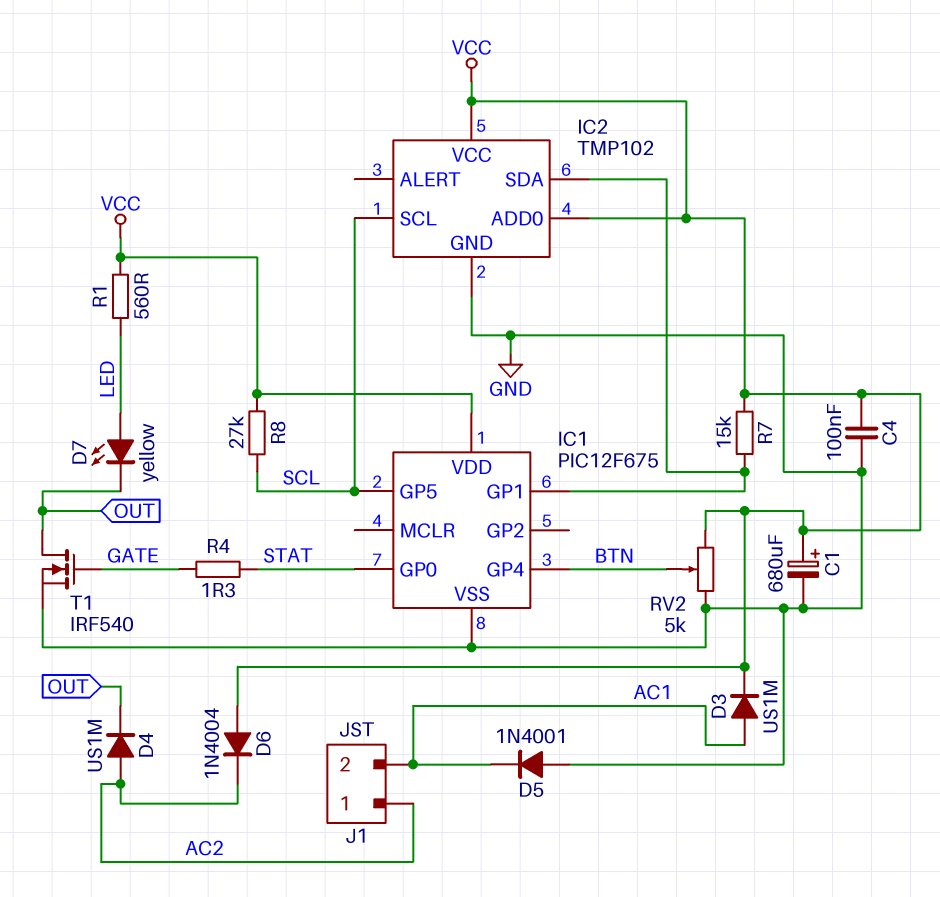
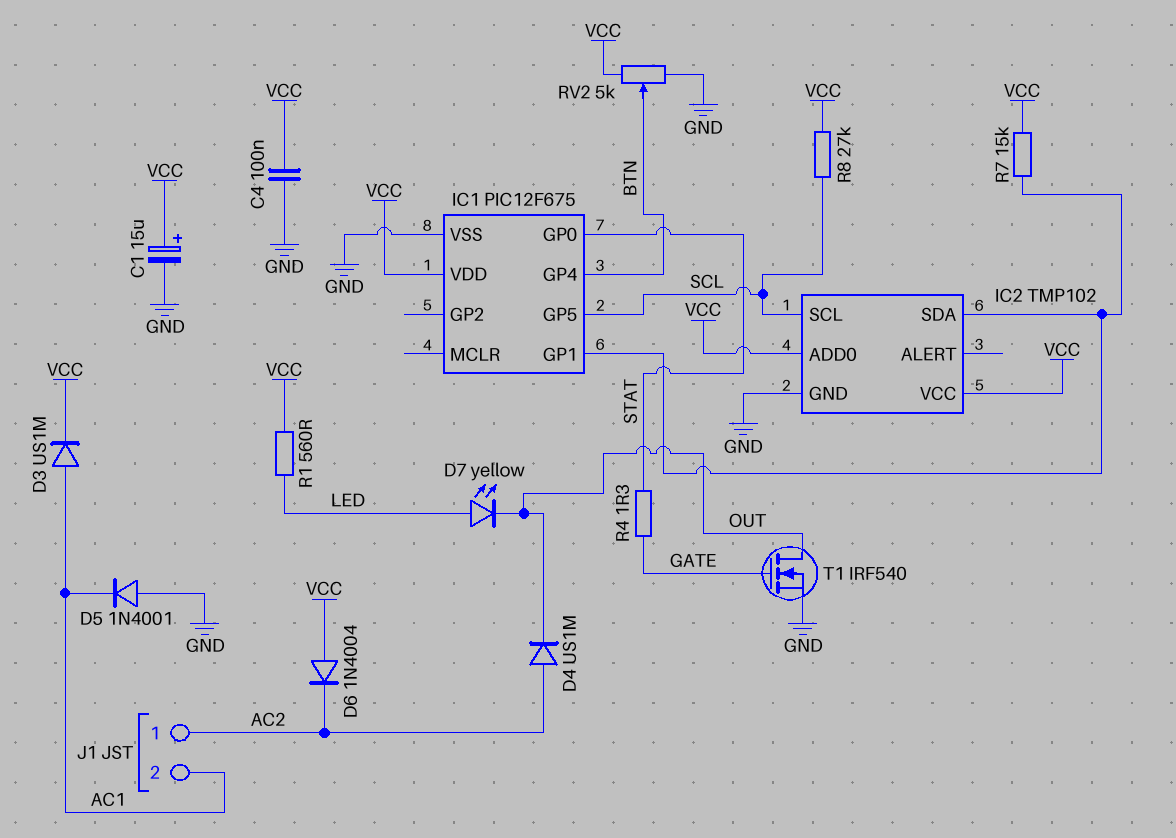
C1: 680uF (plus VCC, minus GND) -> 15uF (plus VCC, minus GND)

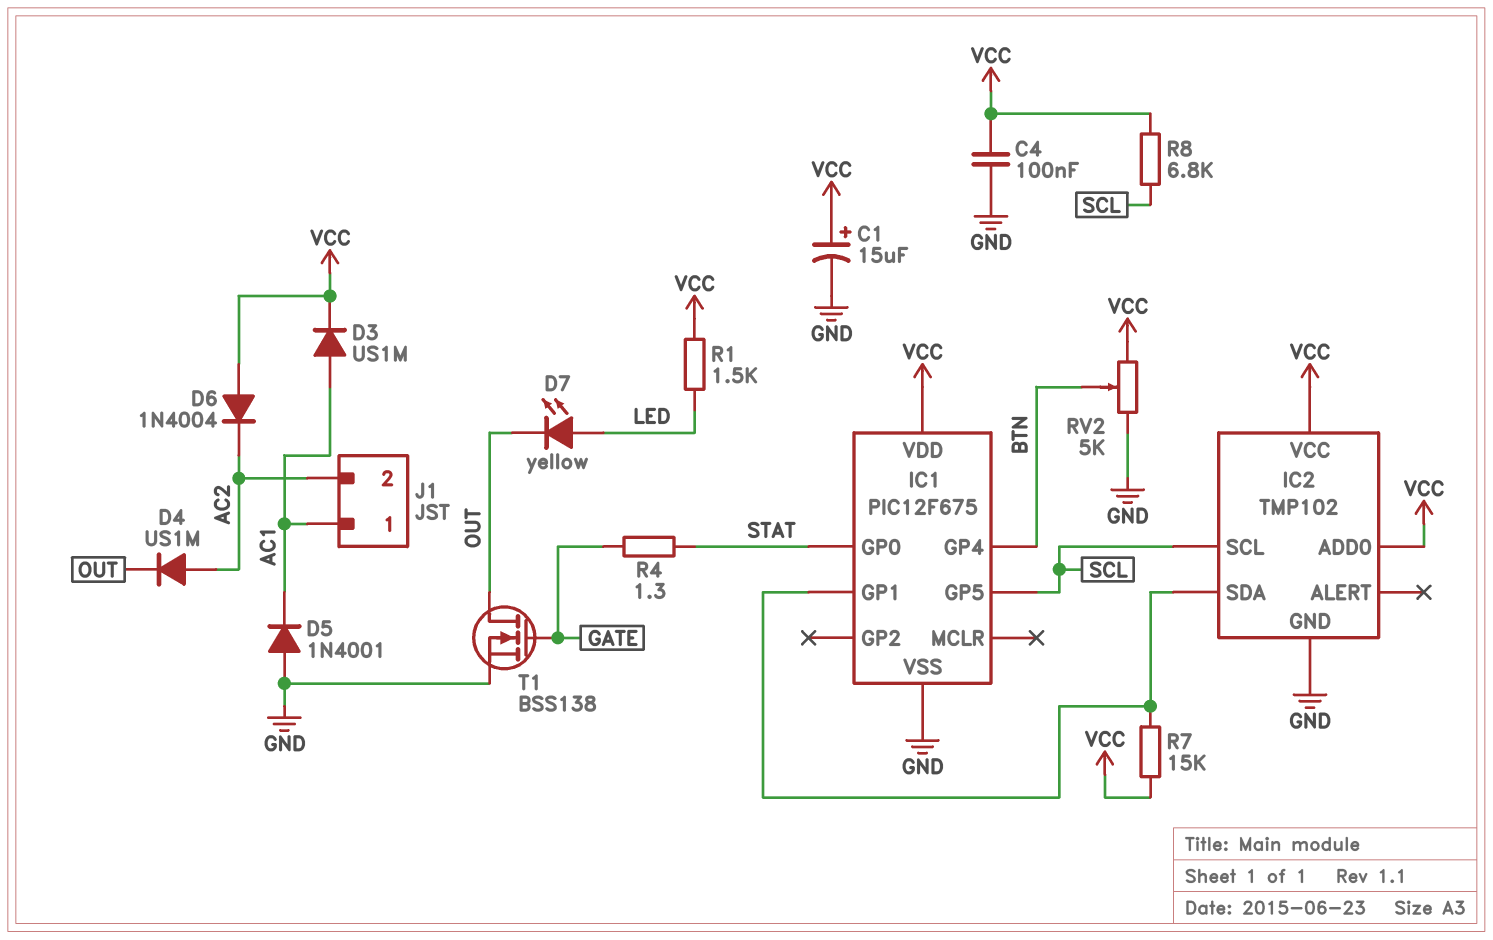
J1 pin 1: AC2 -> AC1
J1 pin 2: AC1 -> AC2
R1: 560 (LED, VCC) -> 1.5k (LED, VCC)
R8: 27k (SCL, VCC) -> 6.8k (SCL, VCC)
T1: NMOS IRF540 (G GATE, D OUT, S GND) -> NMOS BSS138 (G GATE, D OUT, S GND)

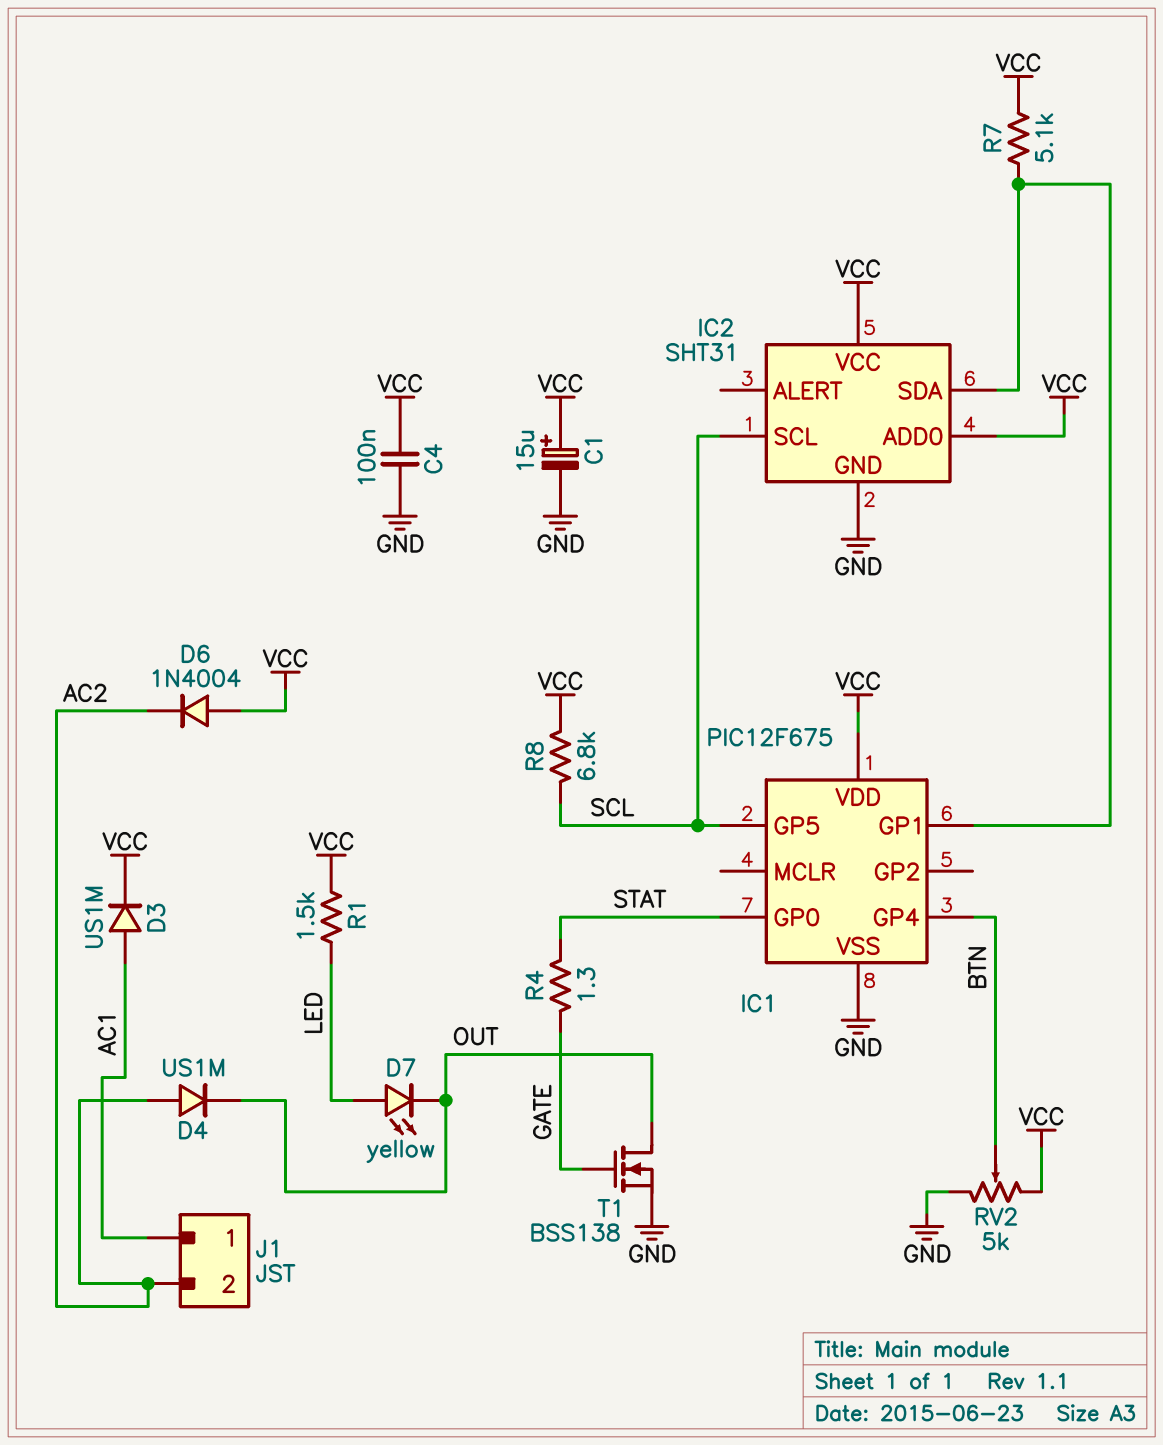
D5: diode 1N4001 (A GND, K AC1) -> none
IC2: TMP102 -> SHT31
R7: 15k (IC1/GP1, VCC) -> 5.1k (IC1/GP1, VCC)

